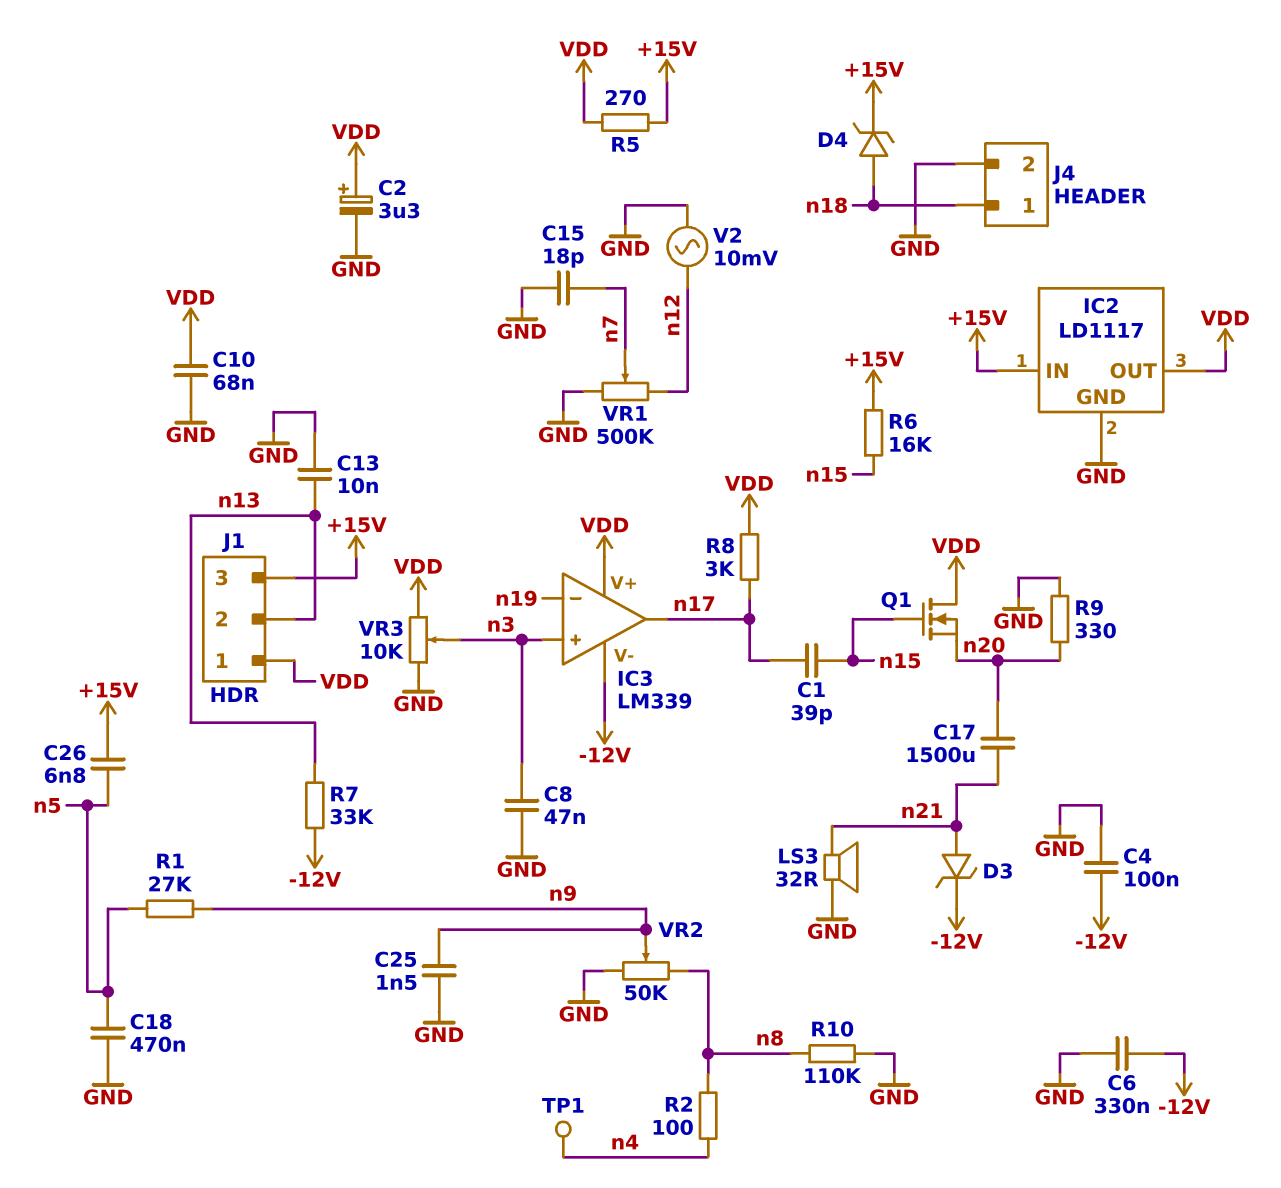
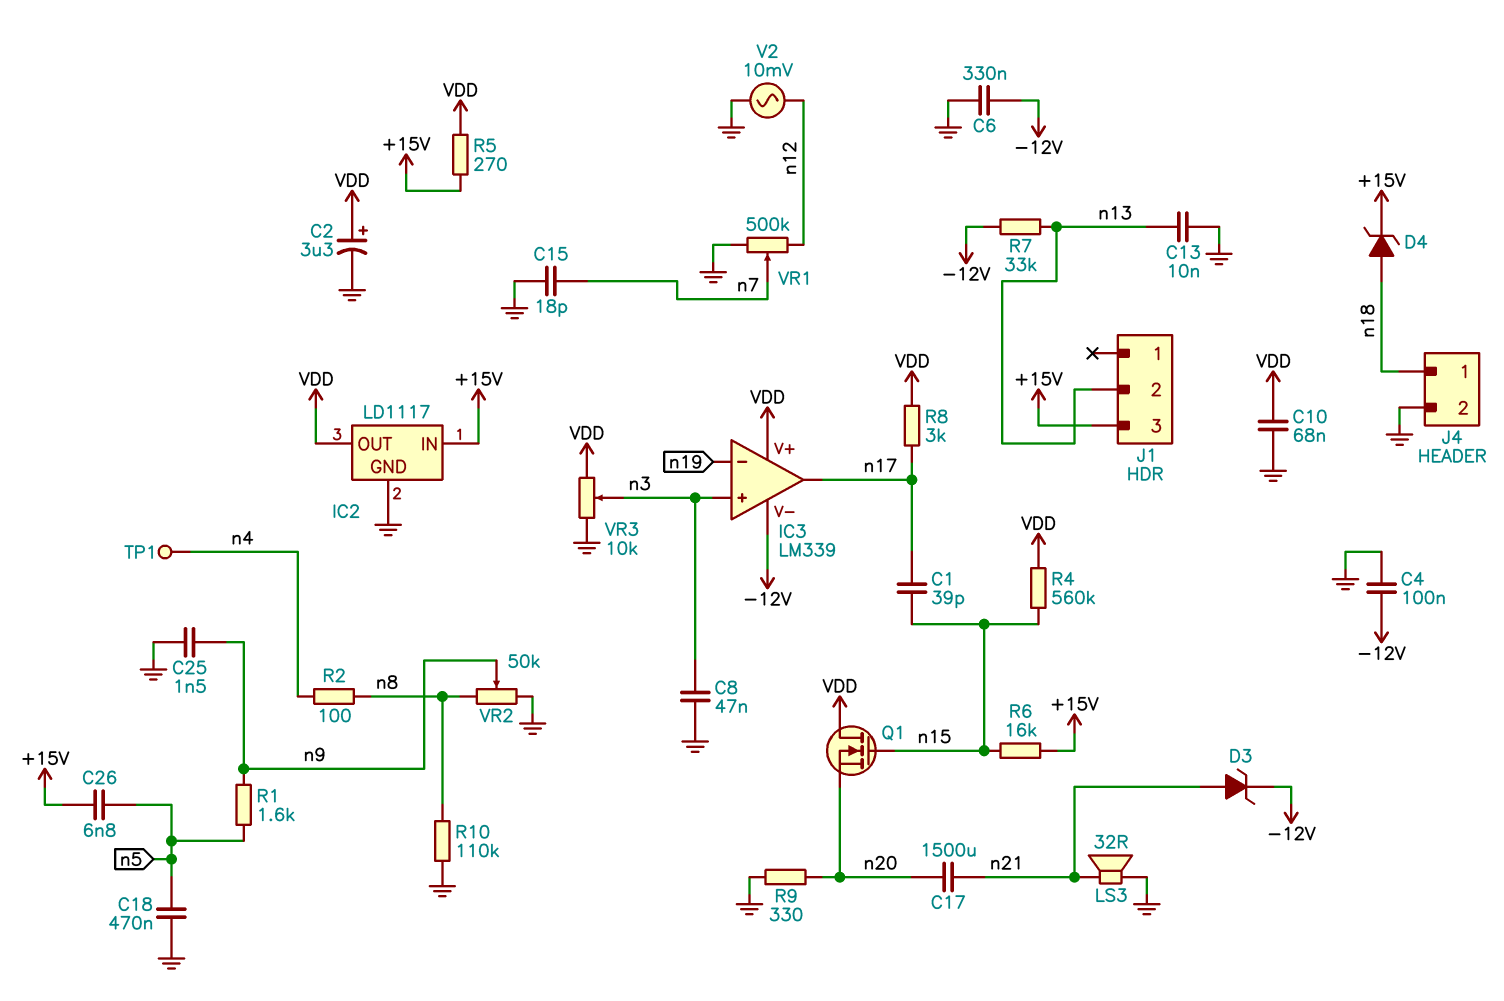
J1 pin 1: VDD -> none
R1: 27k (n5, n9) -> 1.6k (n5, n9)
R4: none -> 560k (VDD, n15)

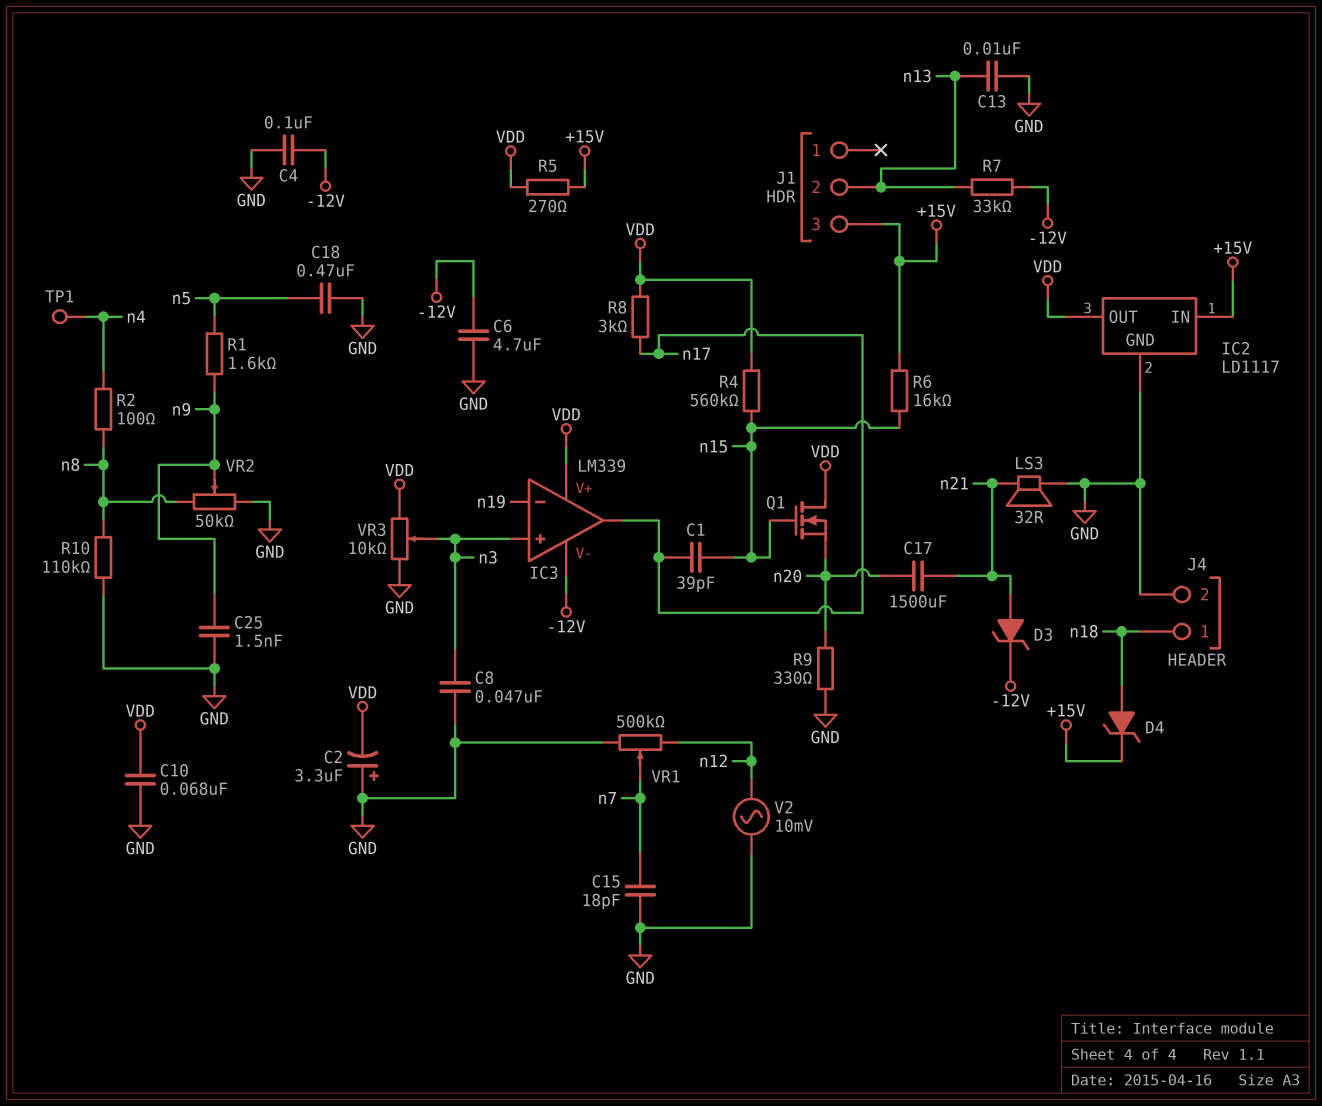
C2: 3.3uF (plus VDD, minus GND) -> 3.3uF (plus GND, minus VDD)
C6: 330nF (-12V, GND) -> 4.7uF (-12V, GND)
C26: 6.8nF (+15V, n5) -> none

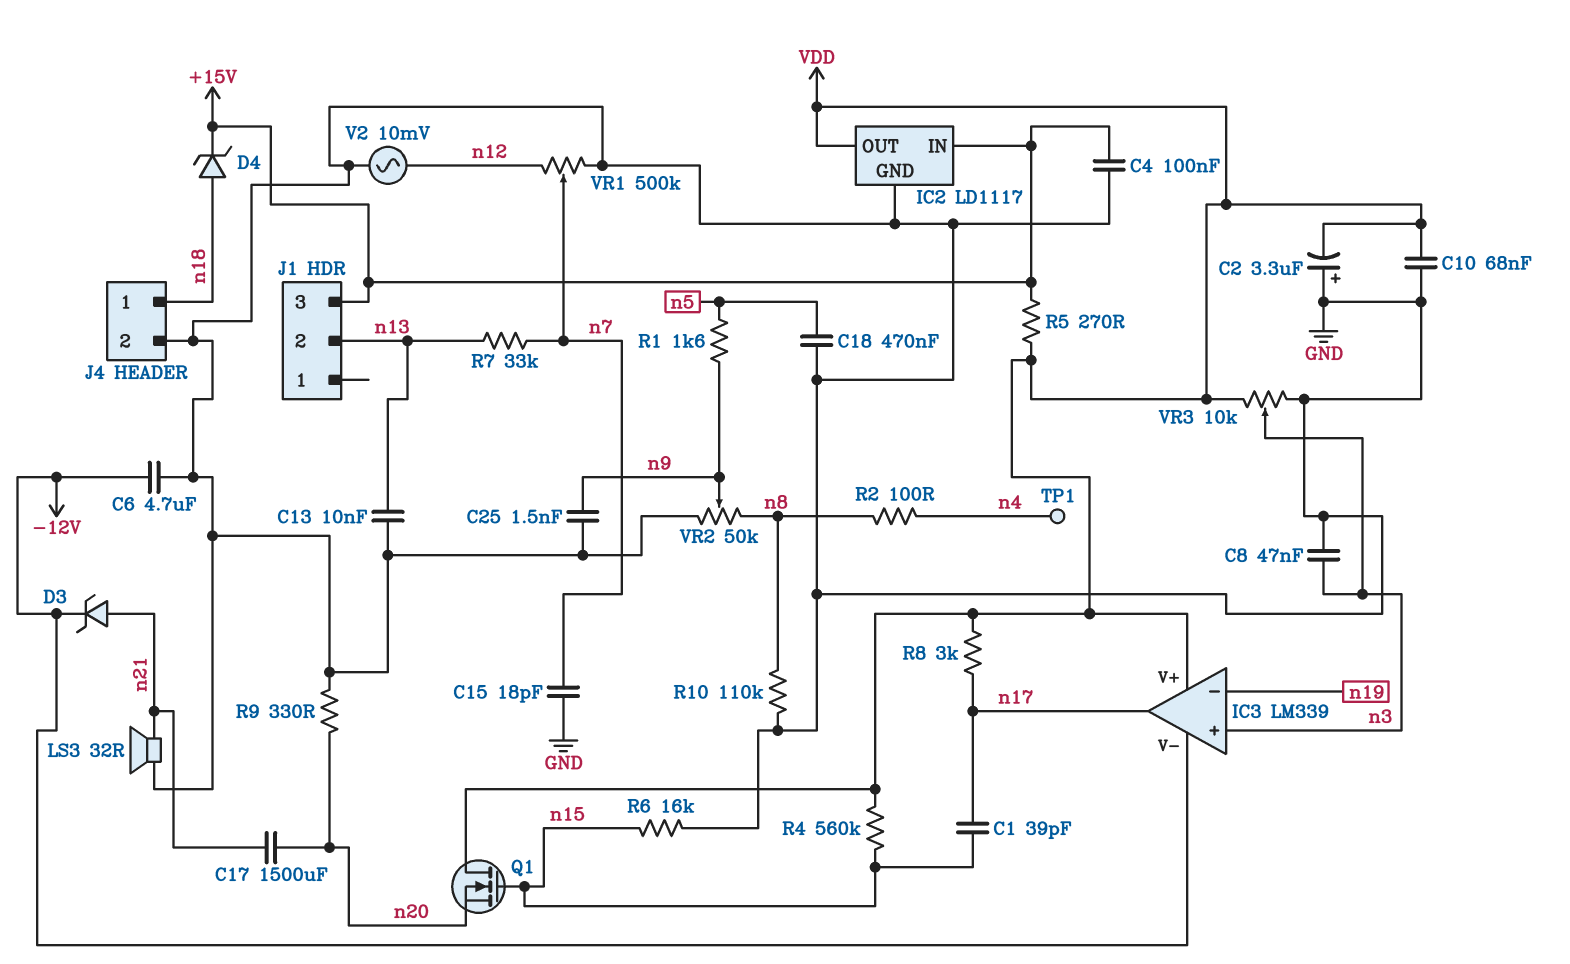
C4: 100nF (-12V, GND) -> 100nF (+15V, GND)
R6: 16k (+15V, n15) -> 16k (GND, n15)
R7: 33k (-12V, n13) -> 33k (n7, n13)

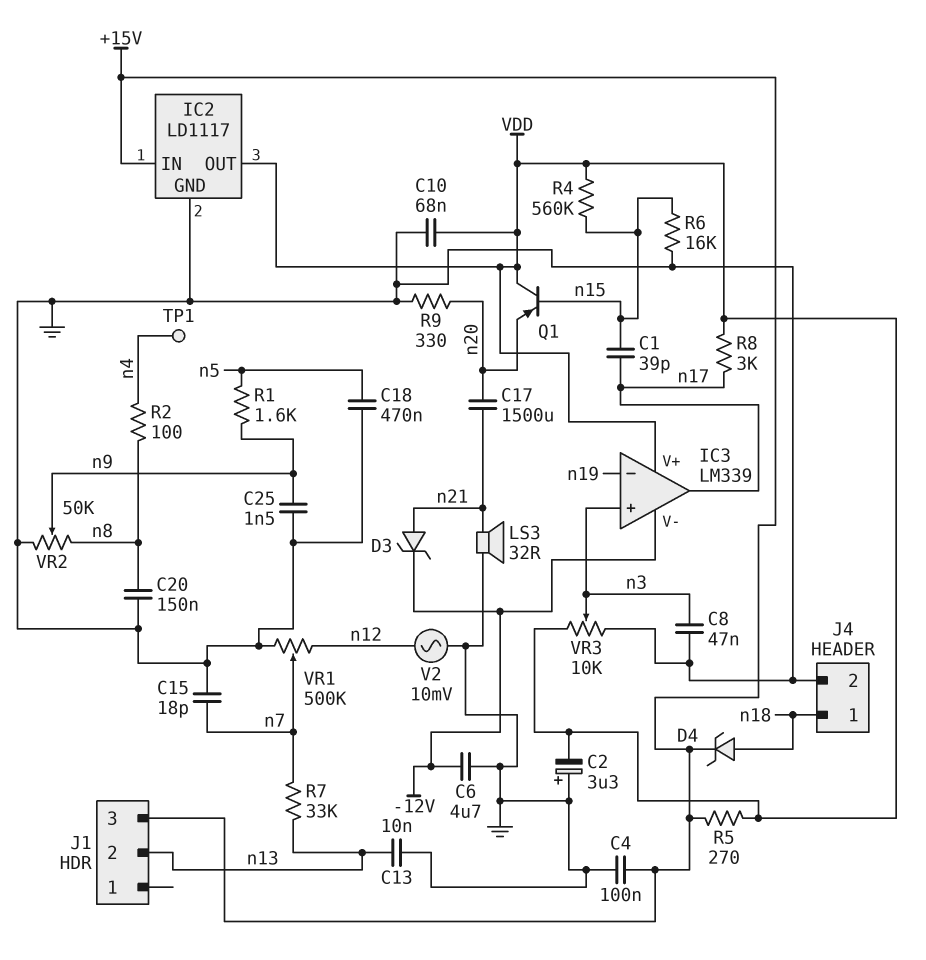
C20: none -> 150nF (GND, n8)
Q1: NMOS (G n15, D VDD, S n20) -> PNP (B n15, C VDD, E n20)
R10: 110k (GND, n8) -> none

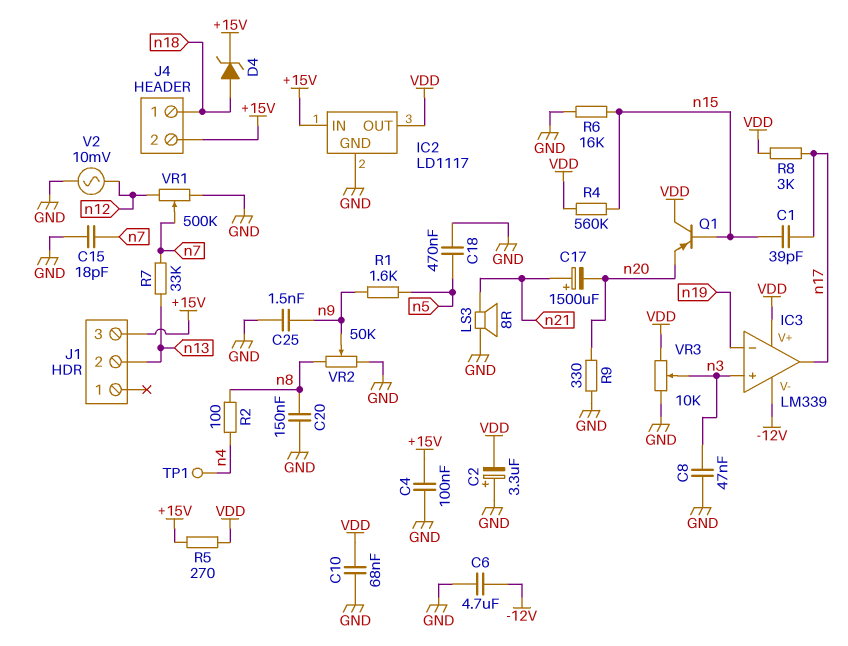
C13: 10nF (GND, n13) -> none
C17: 1500uF (n20, n21) -> 1500uF (plus n21, minus n20)
D3: zener (A n21, K -12V) -> none
J4 pin 2: GND -> +15V
LS3: speaker 32R (GND, n21) -> speaker 8R (GND, n21)

